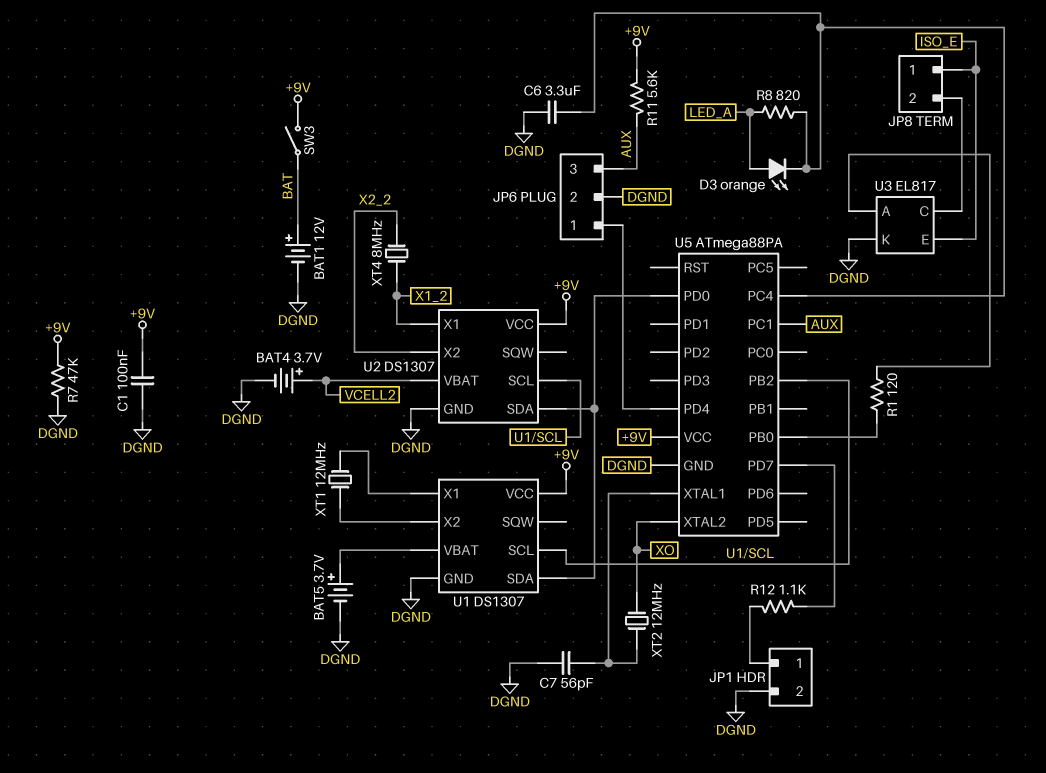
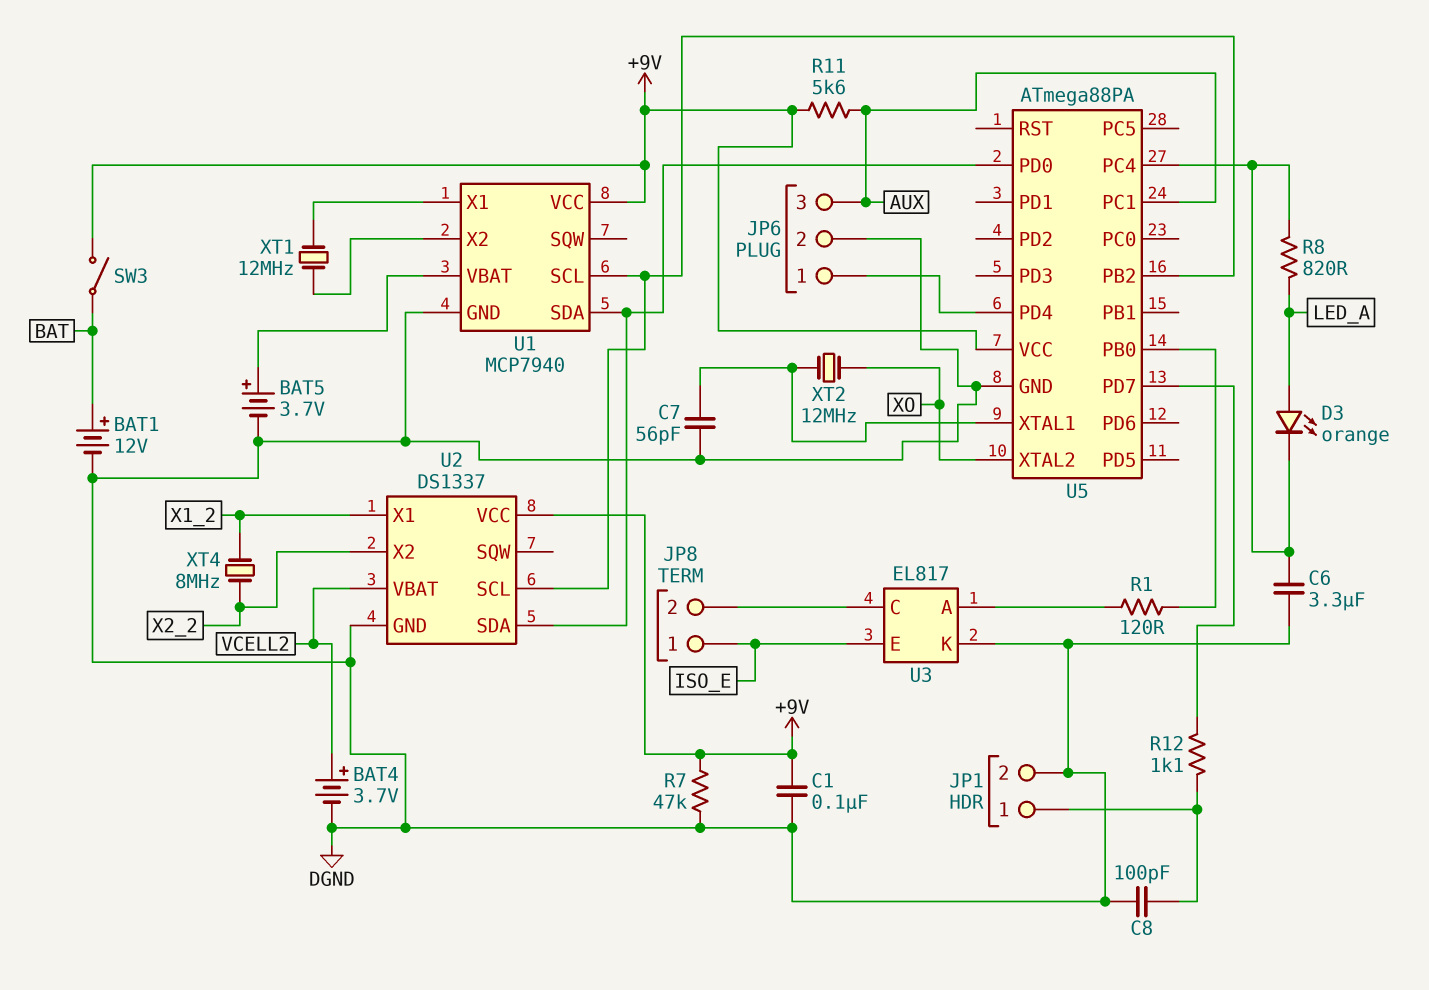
C8: none -> 100pF (DGND, JP1/1)
U1: DS1307 -> MCP7940
U2: DS1307 -> DS1337

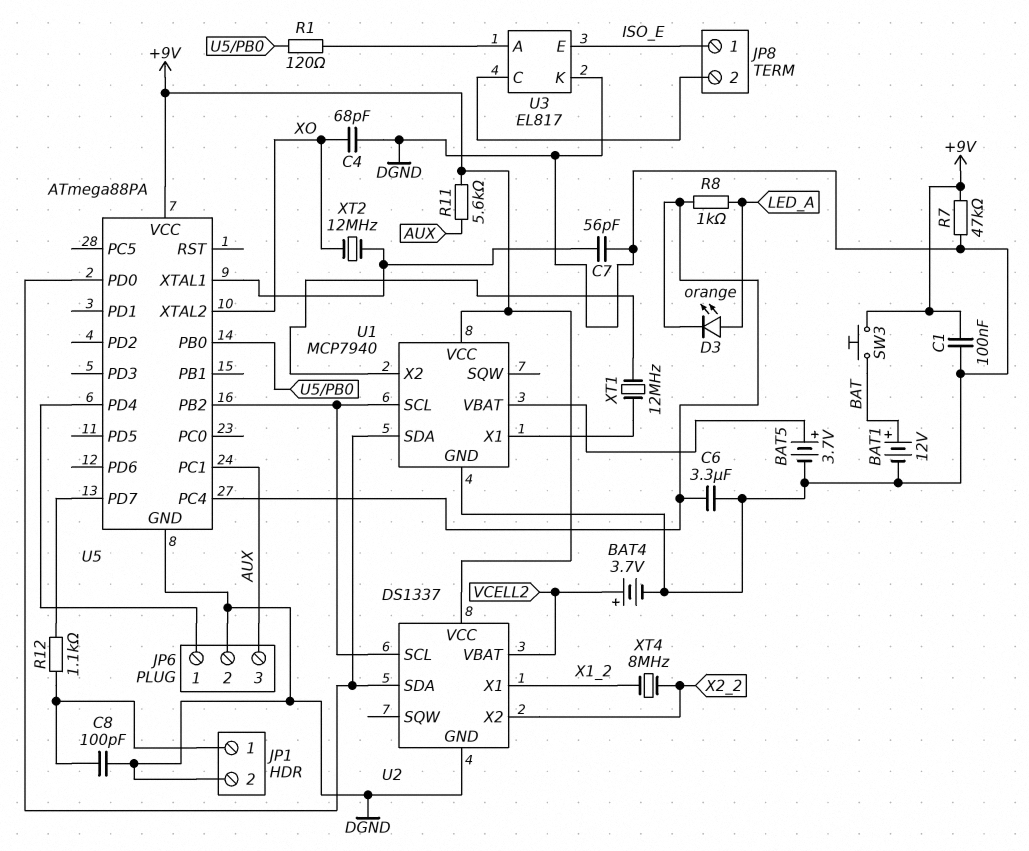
C4: none -> 68pF (DGND, XO)
R8: 820 (LED_A, U5/PC4) -> 1k (LED_A, U5/PC4)
SW3: switch (+9V, BAT) -> button (+9V, BAT)

